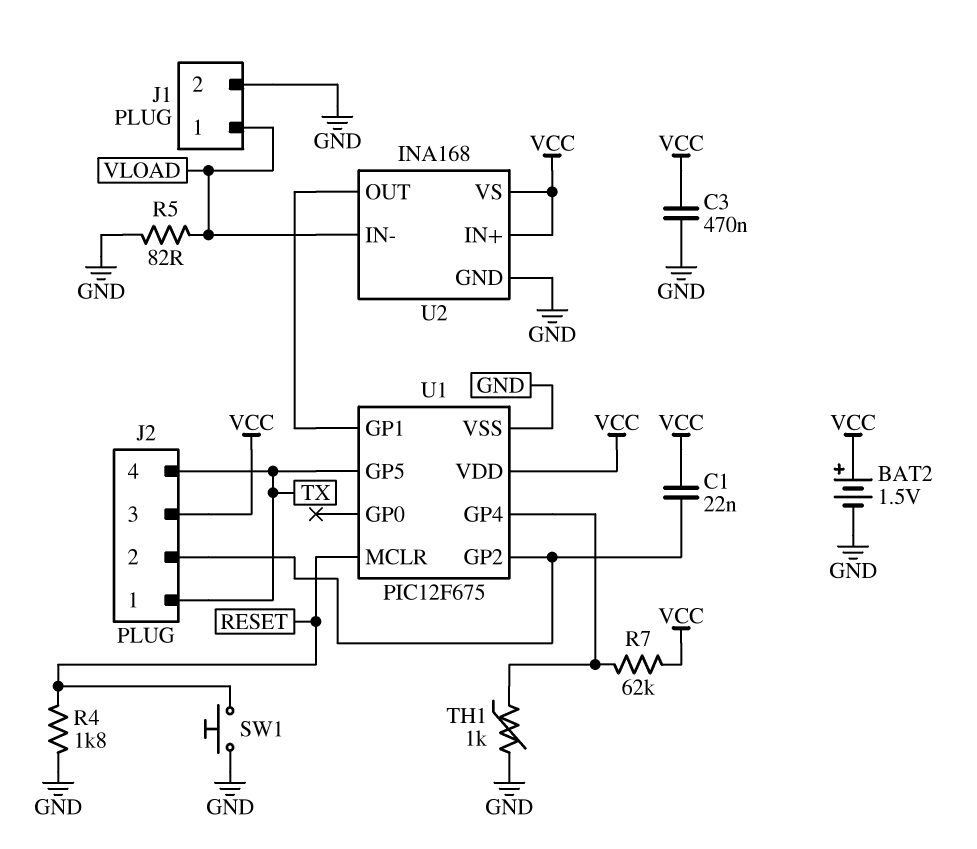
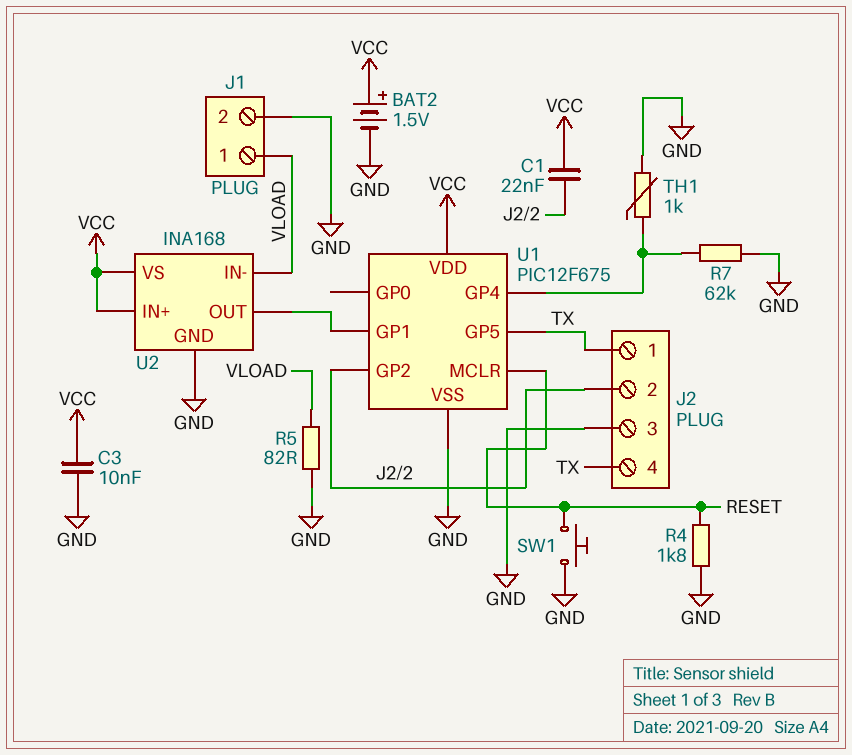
C3: 470nF (GND, VCC) -> 10nF (GND, VCC)
J2 pin 3: VCC -> GND
R7: 62k (U1/GP4, VCC) -> 62k (GND, U1/GP4)

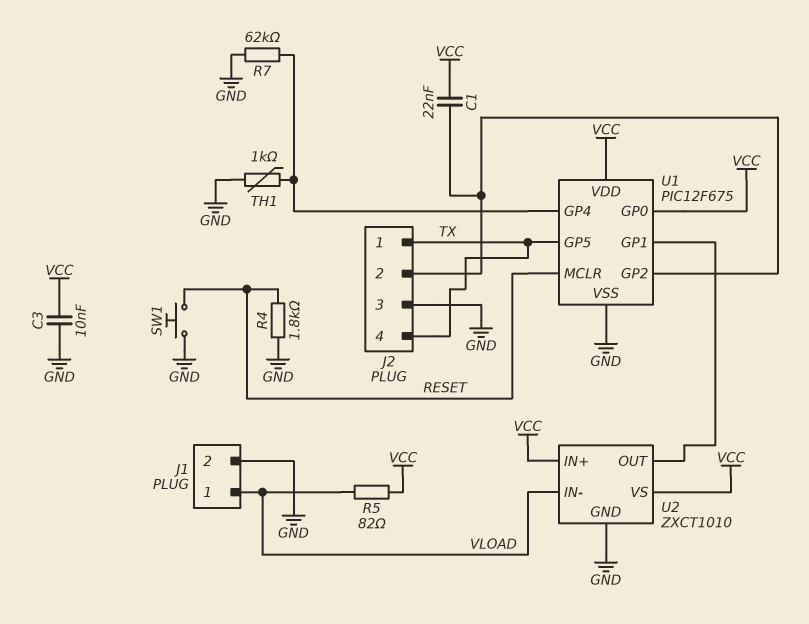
BAT2: 1.5V (plus VCC, minus GND) -> none
R5: 82 (GND, VLOAD) -> 82 (VCC, VLOAD)
U1 pin GP0: none -> VCC
U2: INA168 -> ZXCT1010

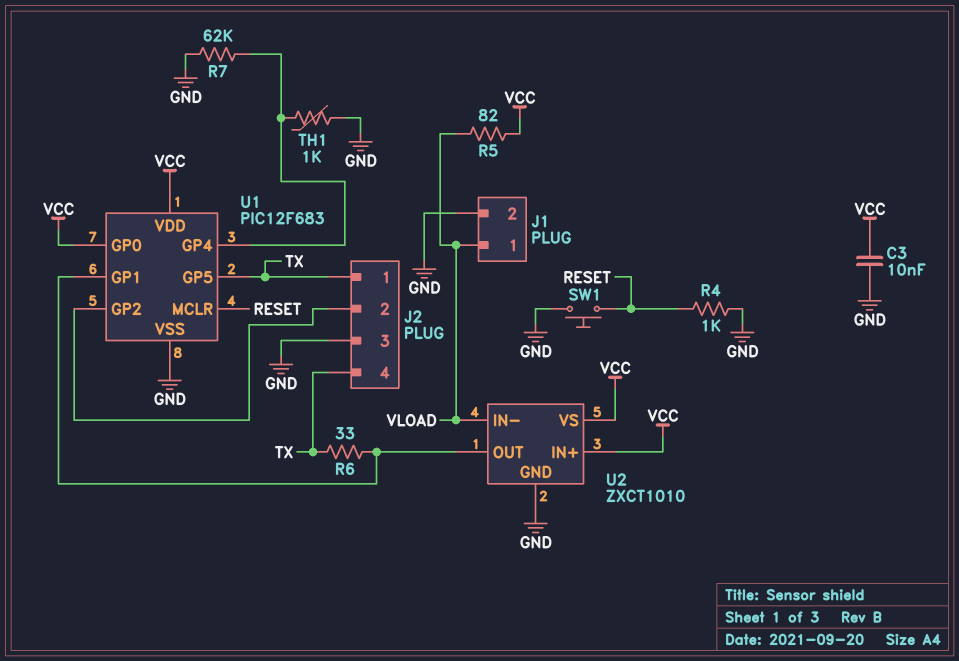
C1: 22nF (J2/2, VCC) -> none
R4: 1.8k (GND, RESET) -> 1k (GND, RESET)
R6: none -> 33 (TX, U1/GP1)
U1: PIC12F675 -> PIC12F683

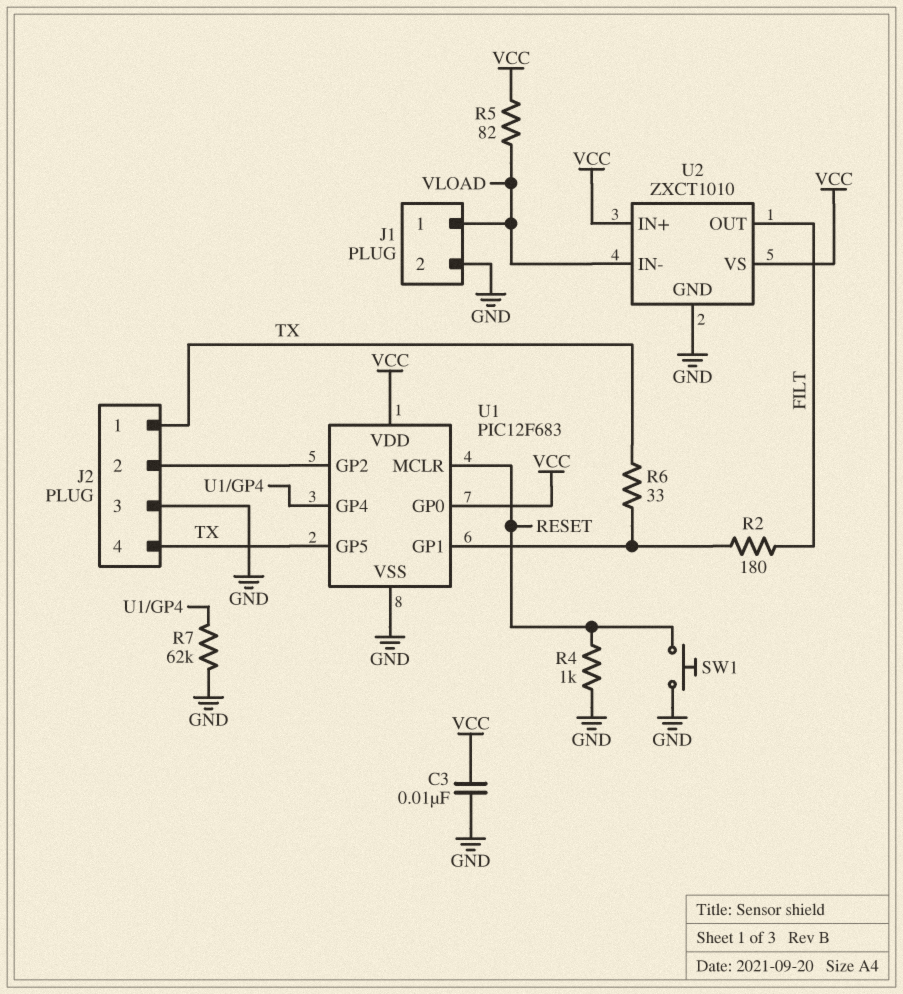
R2: none -> 180 (FILT, U1/GP1)
TH1: 1k (GND, U1/GP4) -> none
U2 pin OUT: U1/GP1 -> FILT

